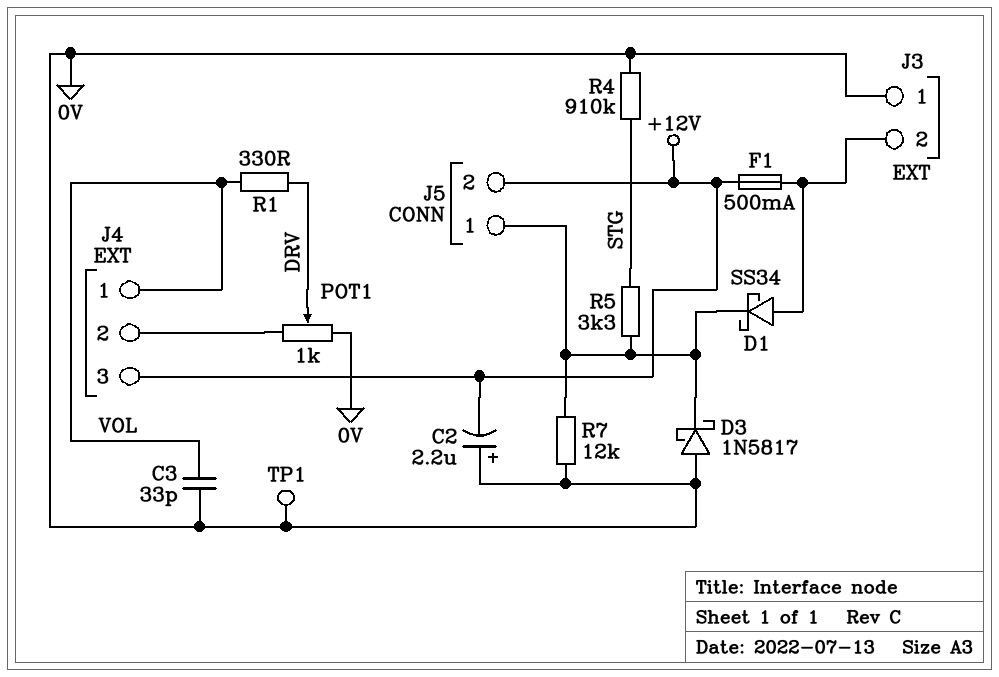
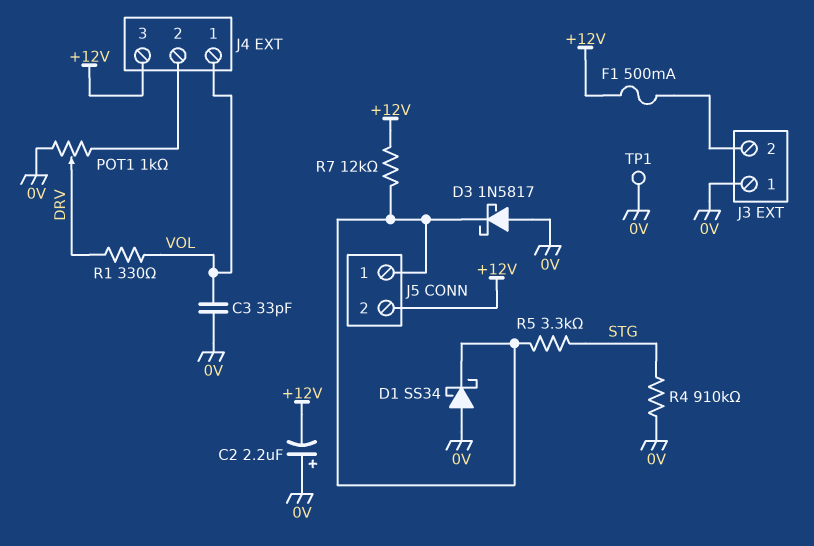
D1: schottky SS34 (A J3/2, K J5/1) -> schottky SS34 (A 0V, K J5/1)
R7: 12k (0V, J5/1) -> 12k (+12V, J5/1)

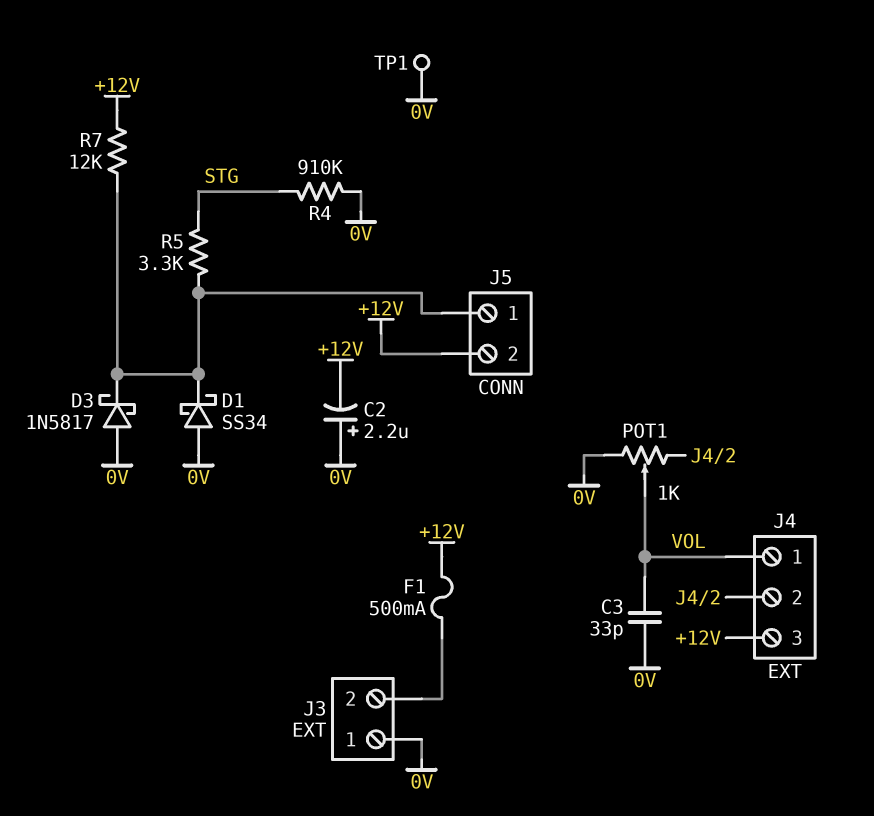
POT1: 1k (0V, J4/2, wiper DRV) -> 1k (0V, J4/2, wiper VOL)
R1: 330 (DRV, VOL) -> none

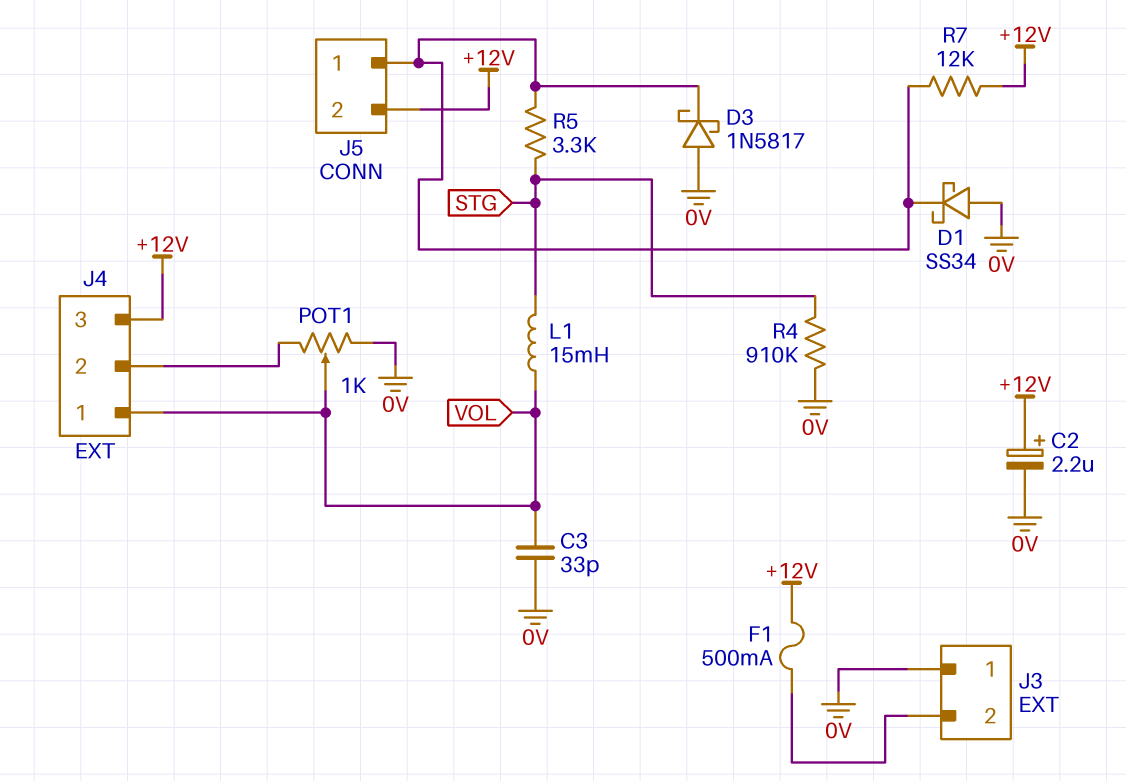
C2: 2.2uF (plus 0V, minus +12V) -> 2.2uF (plus +12V, minus 0V)
L1: none -> 15mH (STG, VOL)
TP1: test point (0V) -> none

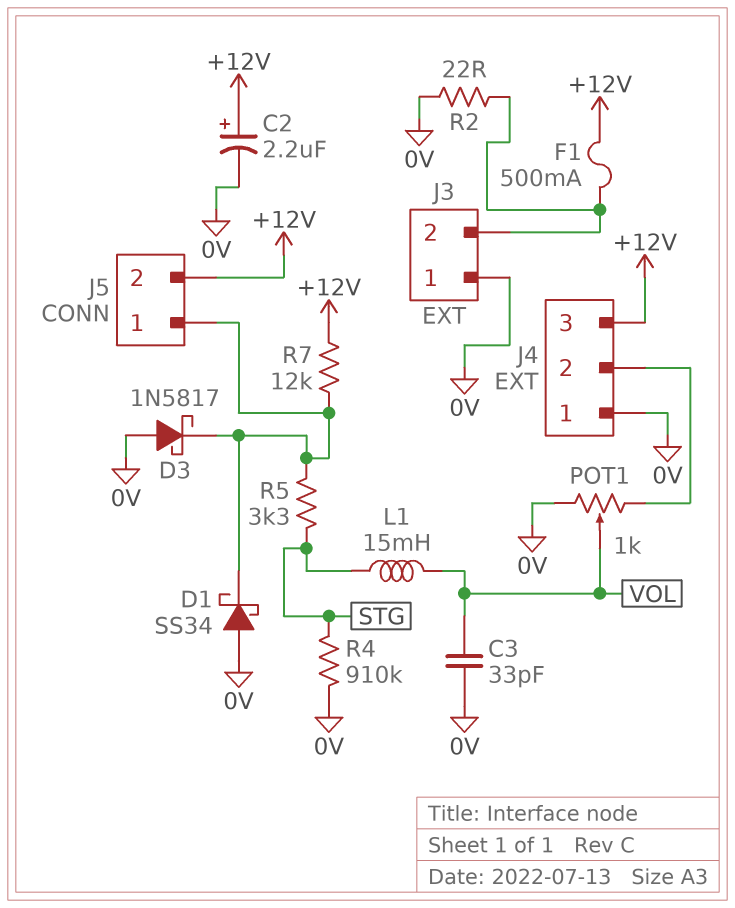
J4 pin 1: VOL -> 0V
R2: none -> 22 (0V, J3/2)

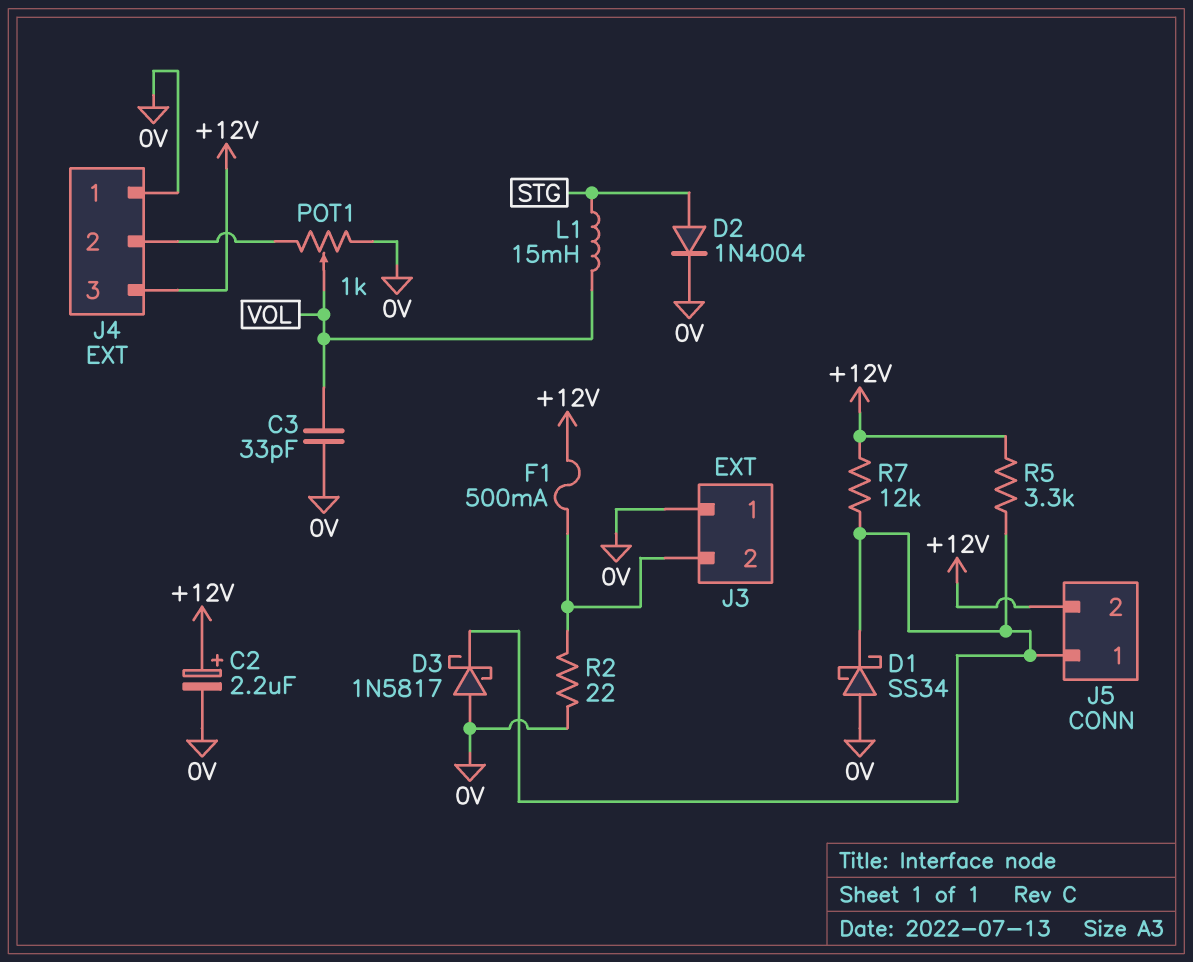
D2: none -> diode 1N4004 (A STG, K 0V)
R4: 910k (0V, STG) -> none
R5: 3.3k (J5/1, STG) -> 3.3k (+12V, J5/1)

